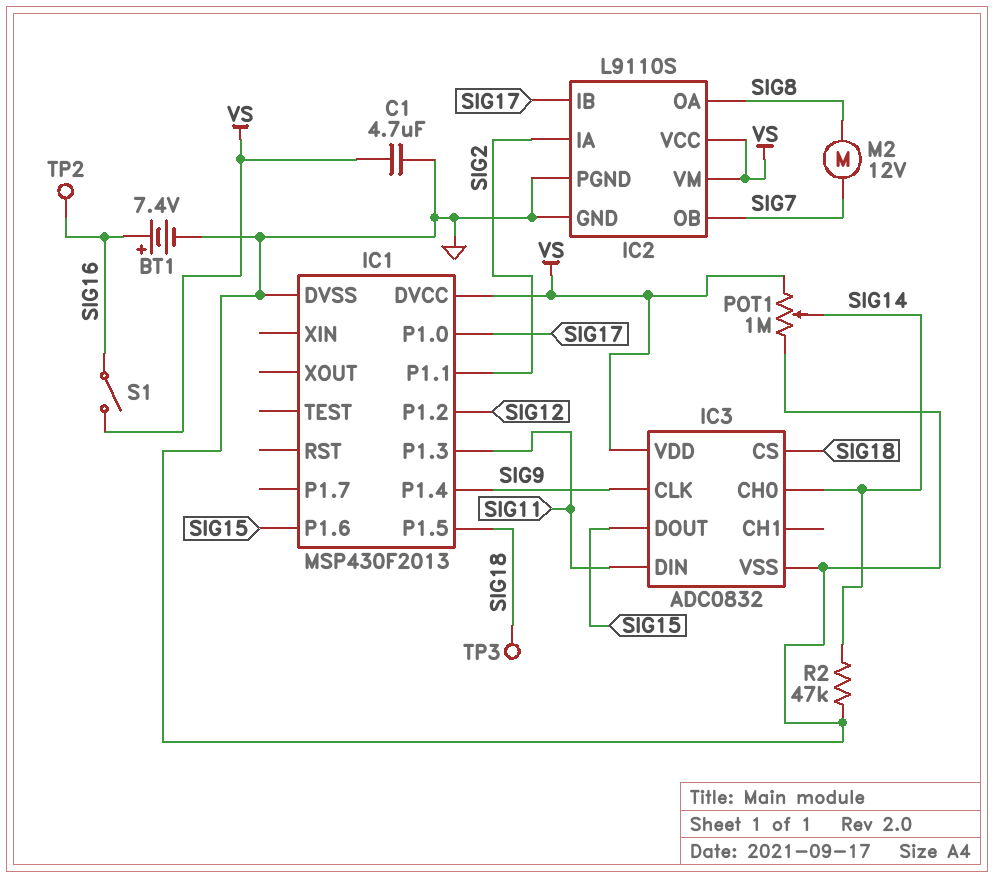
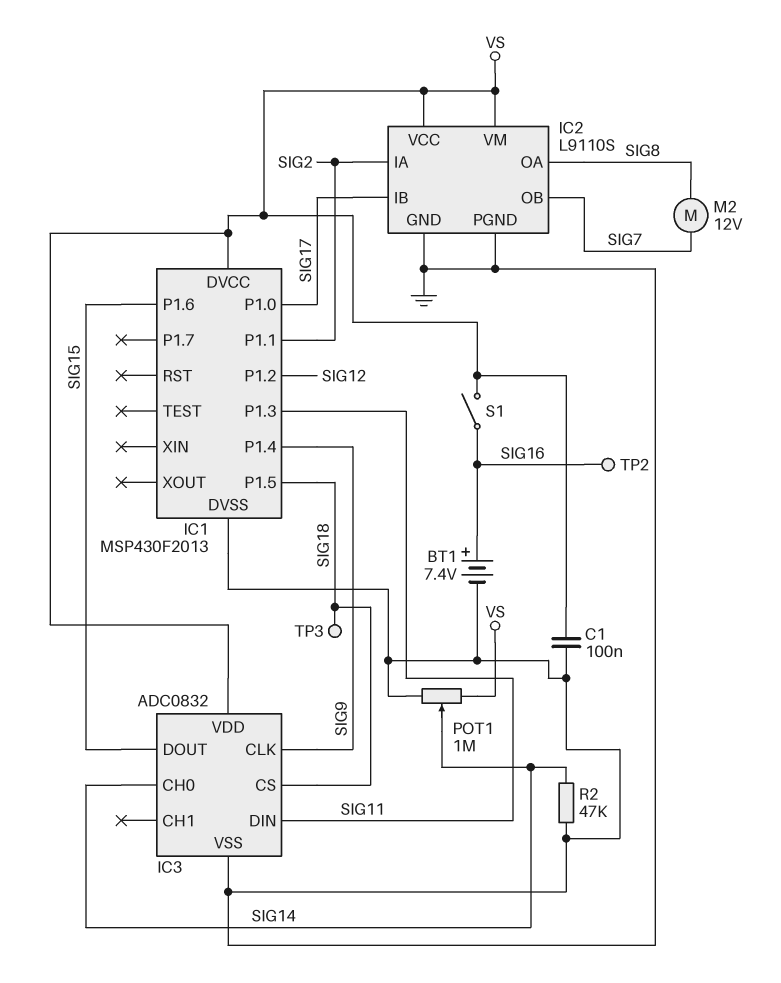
C1: 4.7uF (GND, VS) -> 100nF (GND, VS)

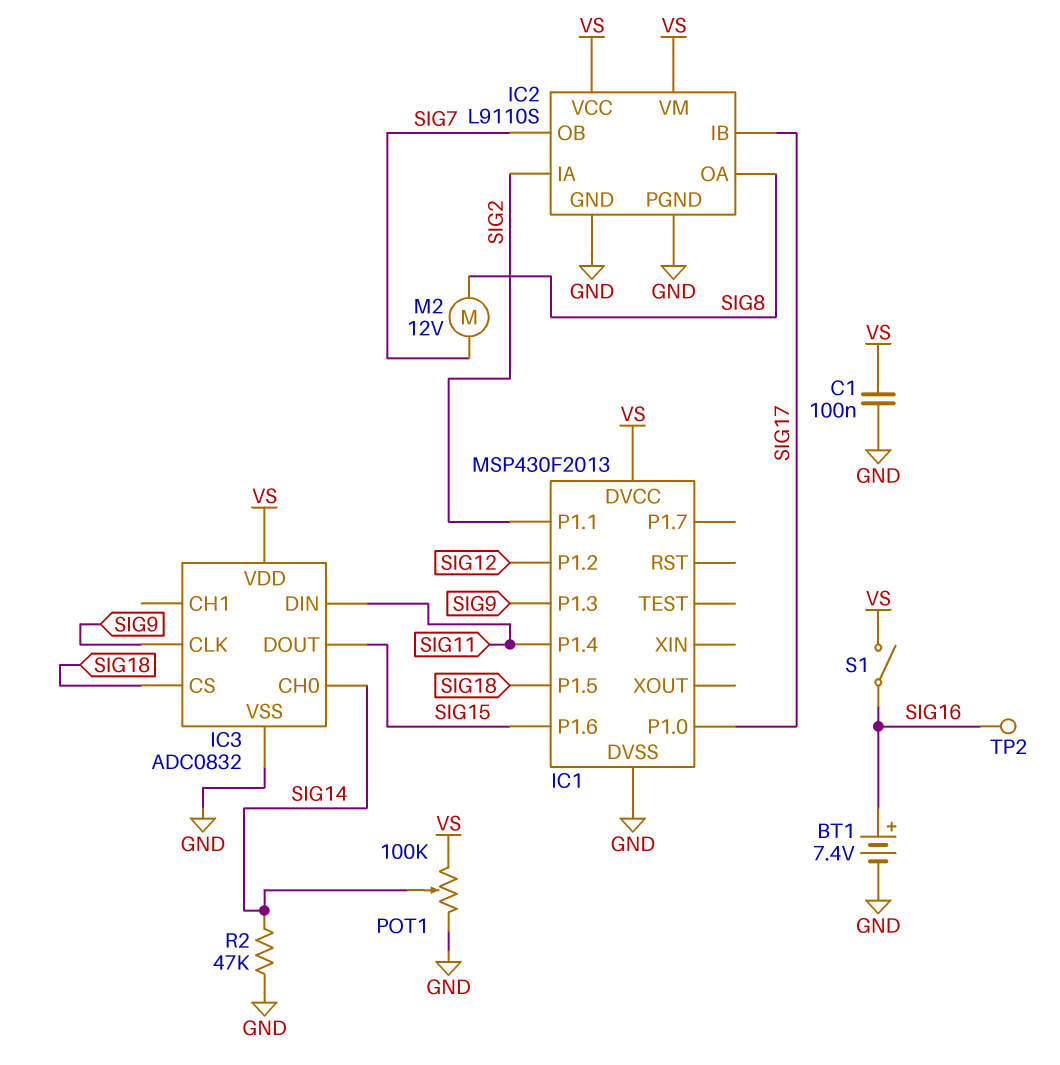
IC1 pin P1.3: SIG11 -> SIG9
IC1 pin P1.4: SIG9 -> SIG11
POT1: 1M (GND, VS, wiper SIG14) -> 100k (GND, VS, wiper SIG14)
TP3: test point (SIG18) -> none

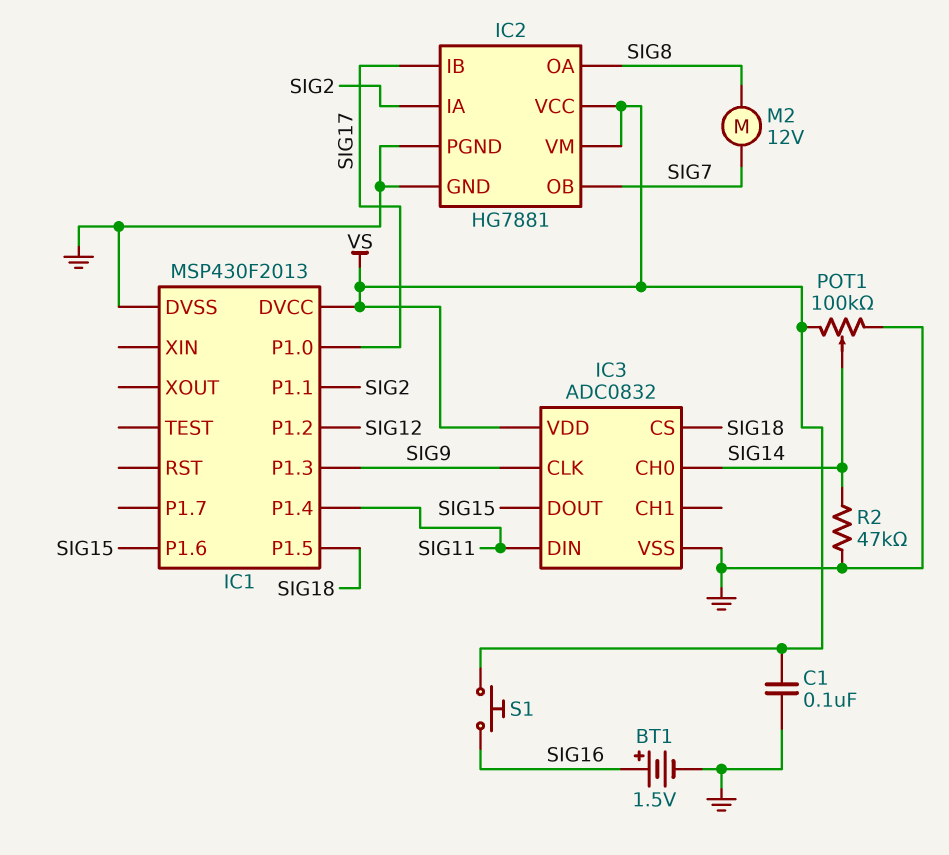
BT1: 7.4V (plus SIG16, minus GND) -> 1.5V (plus SIG16, minus GND)
IC2: L9110S -> HG7881
S1: switch (SIG16, VS) -> button (SIG16, VS)
TP2: test point (SIG16) -> none

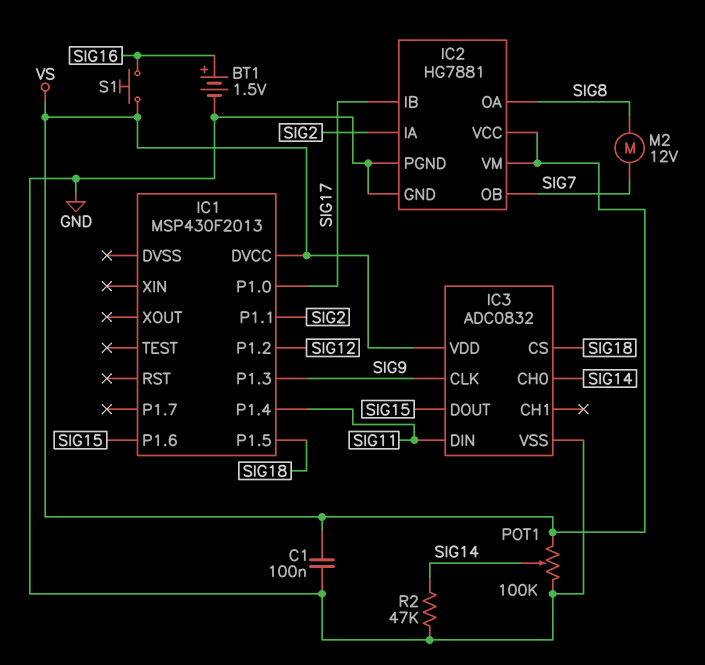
IC1 pin DVSS: GND -> none

